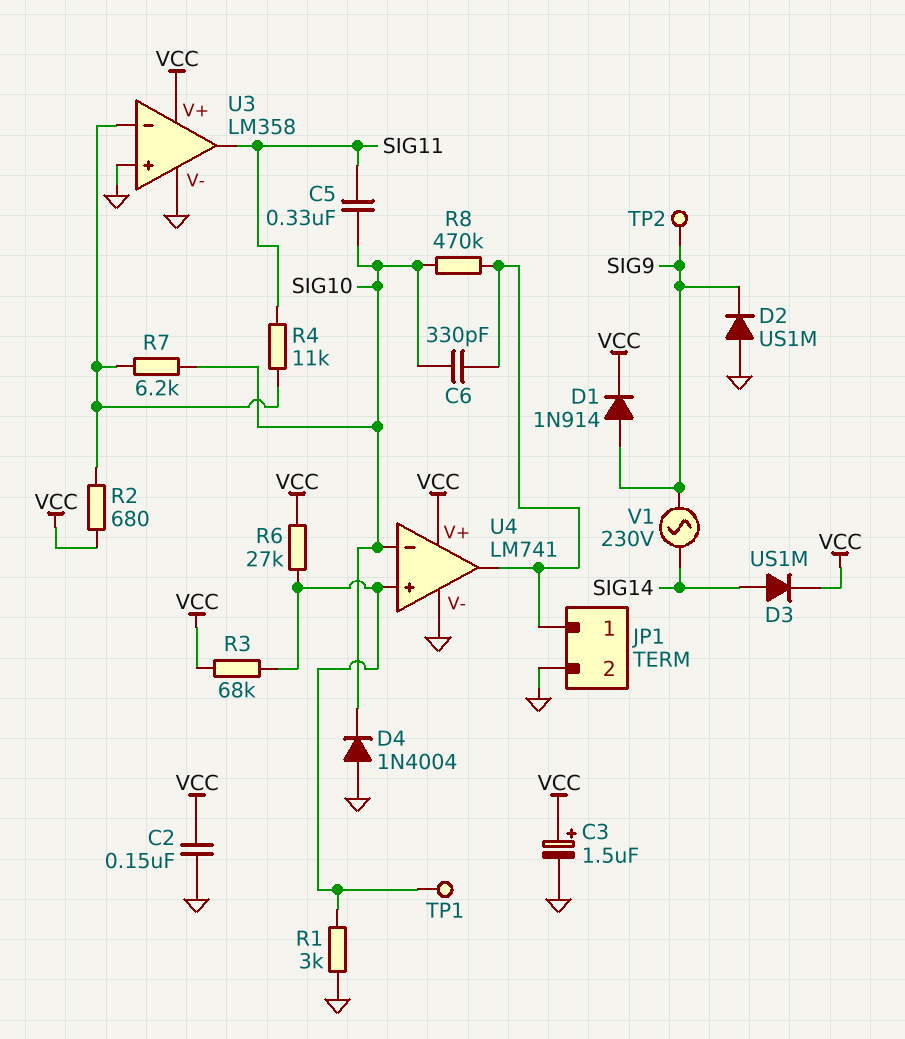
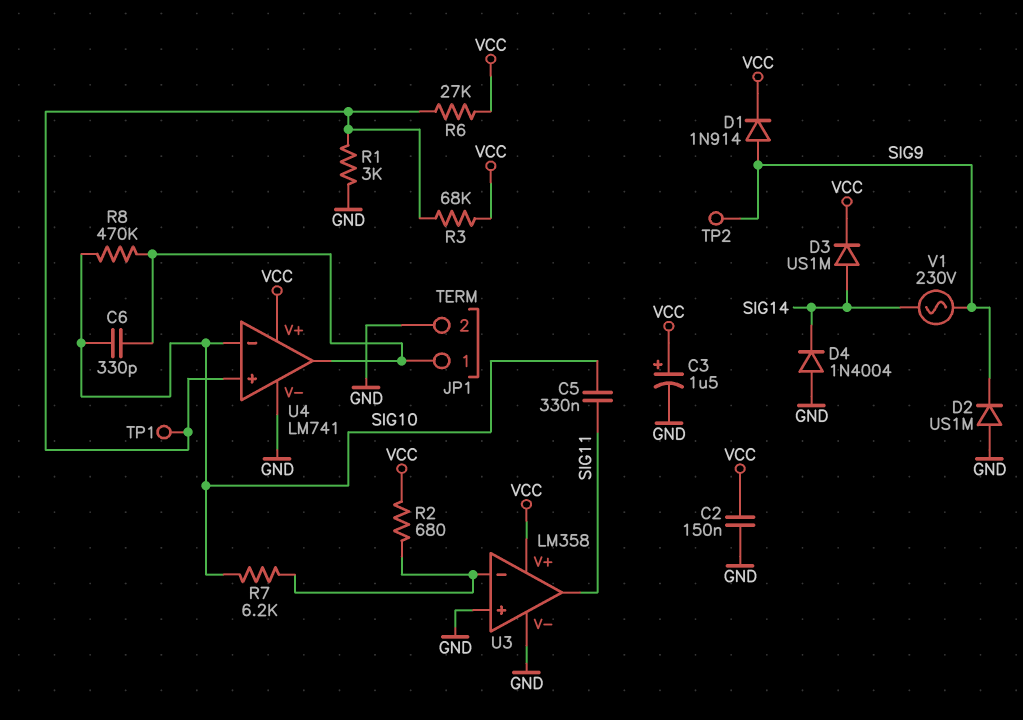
D4: diode 1N4004 (A GND, K SIG10) -> diode 1N4004 (A GND, K SIG14)
R4: 11k (SIG11, U3/in-) -> none

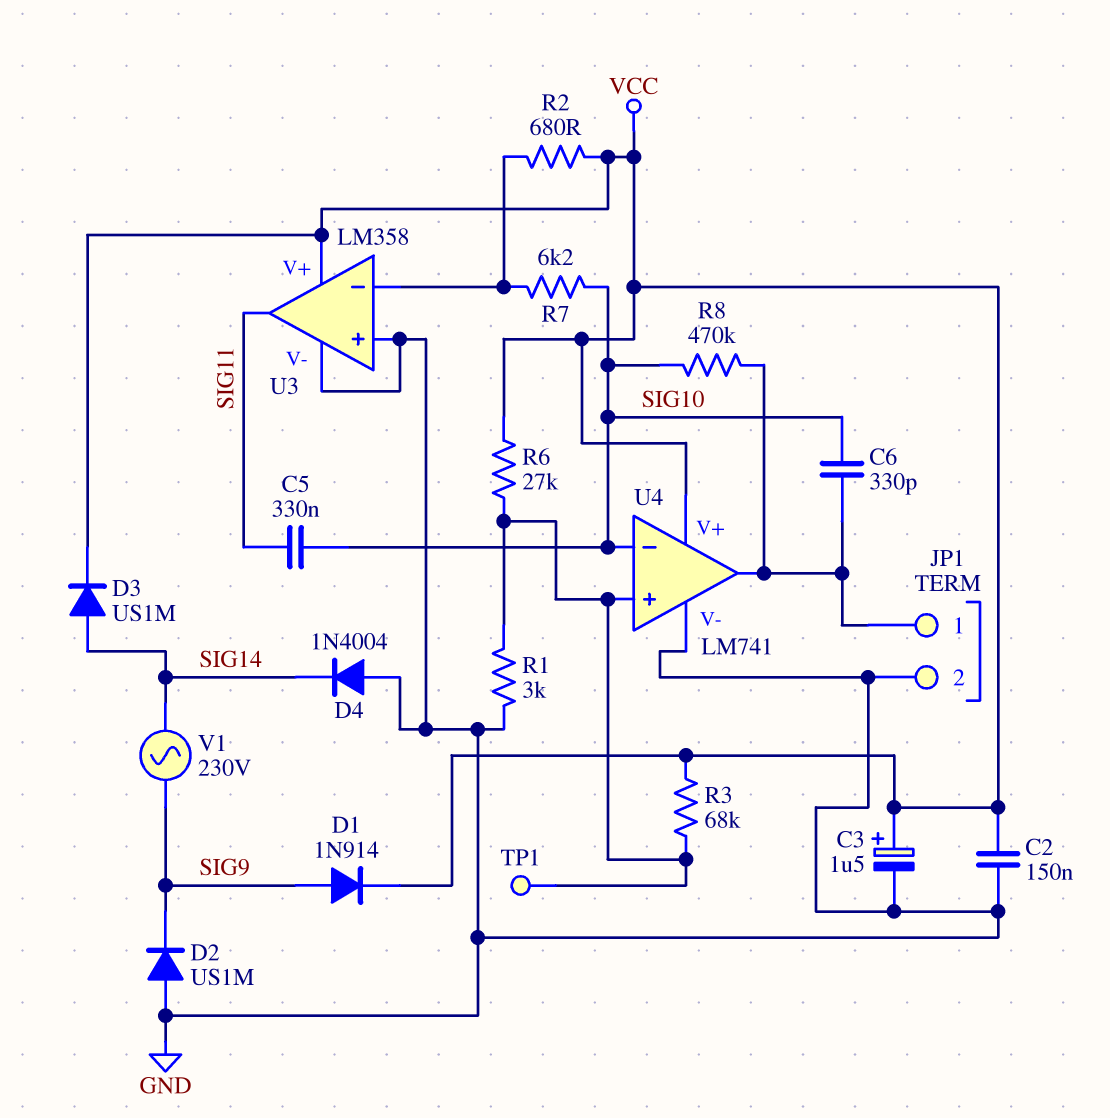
TP2: test point (SIG9) -> none

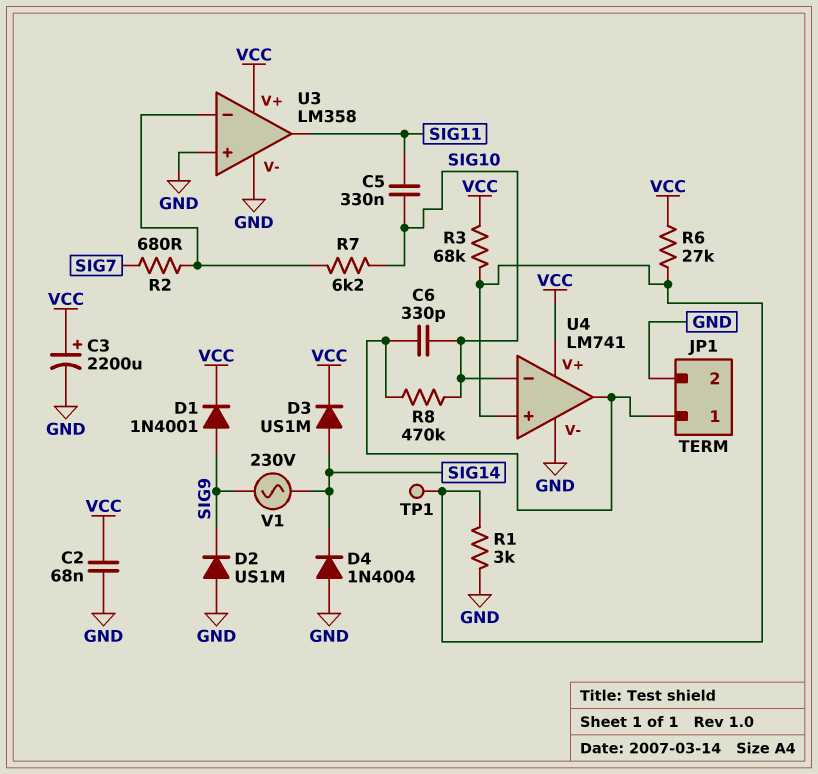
C2: 150nF (GND, VCC) -> 68nF (GND, VCC)
C3: 1.5uF (plus VCC, minus GND) -> 2200uF (plus VCC, minus GND)
D1: diode 1N914 (A SIG9, K VCC) -> diode 1N4001 (A SIG9, K VCC)
R2: 680 (U3/in-, VCC) -> 680 (SIG7, U3/in-)

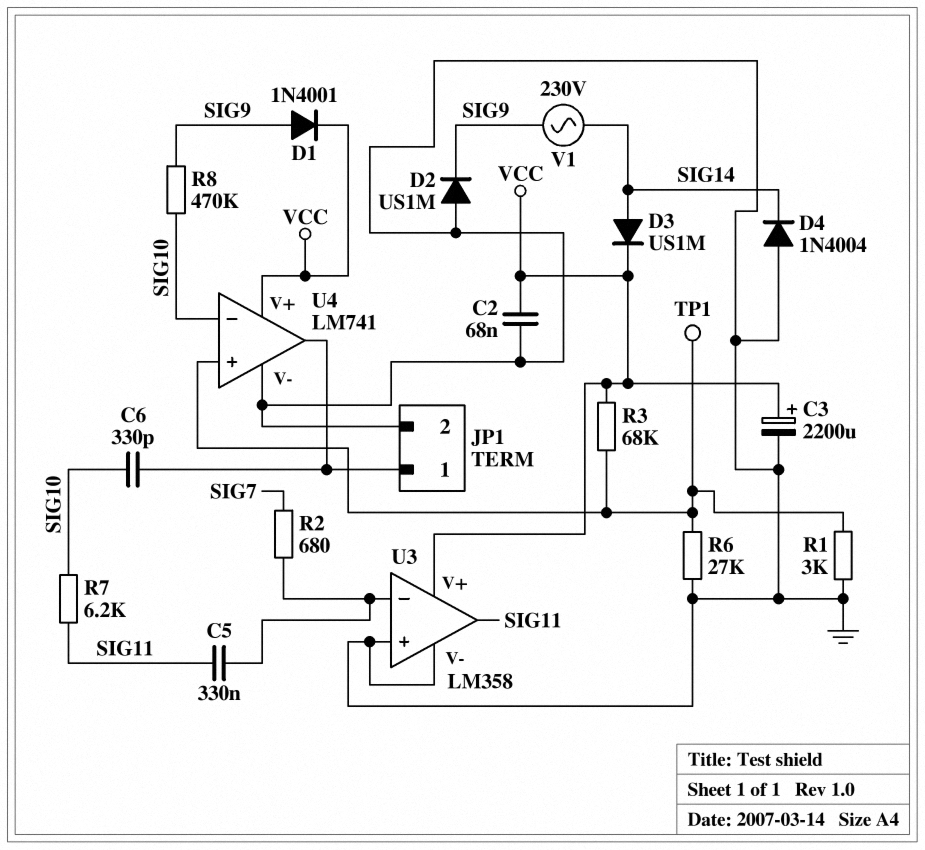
C5: 330nF (SIG10, SIG11) -> 330nF (SIG11, U3/in-)
R6: 27k (U4/in+, VCC) -> 27k (GND, U4/in+)
R7: 6.2k (SIG10, U3/in-) -> 6.2k (SIG10, SIG11)
R8: 470k (JP1/1, SIG10) -> 470k (SIG9, SIG10)

